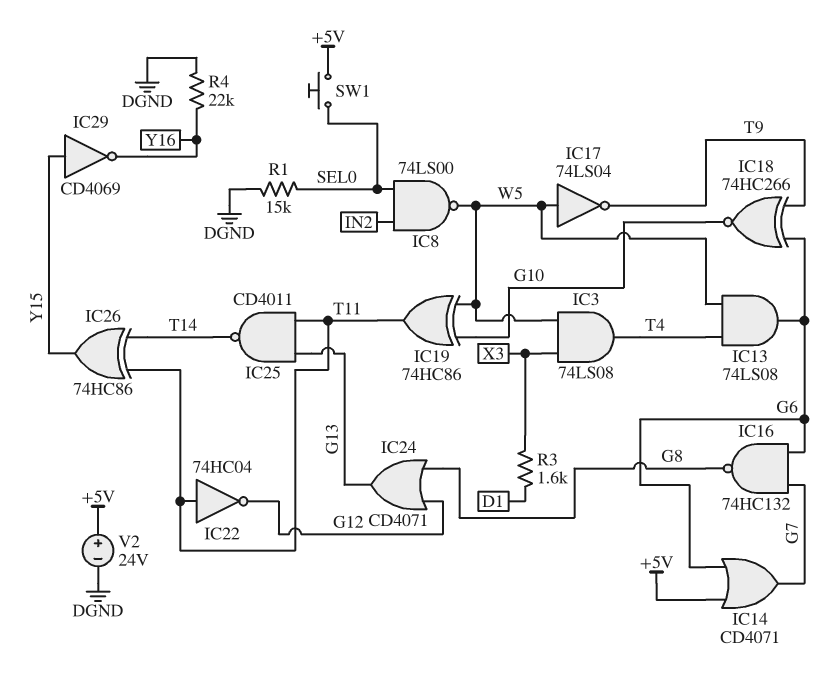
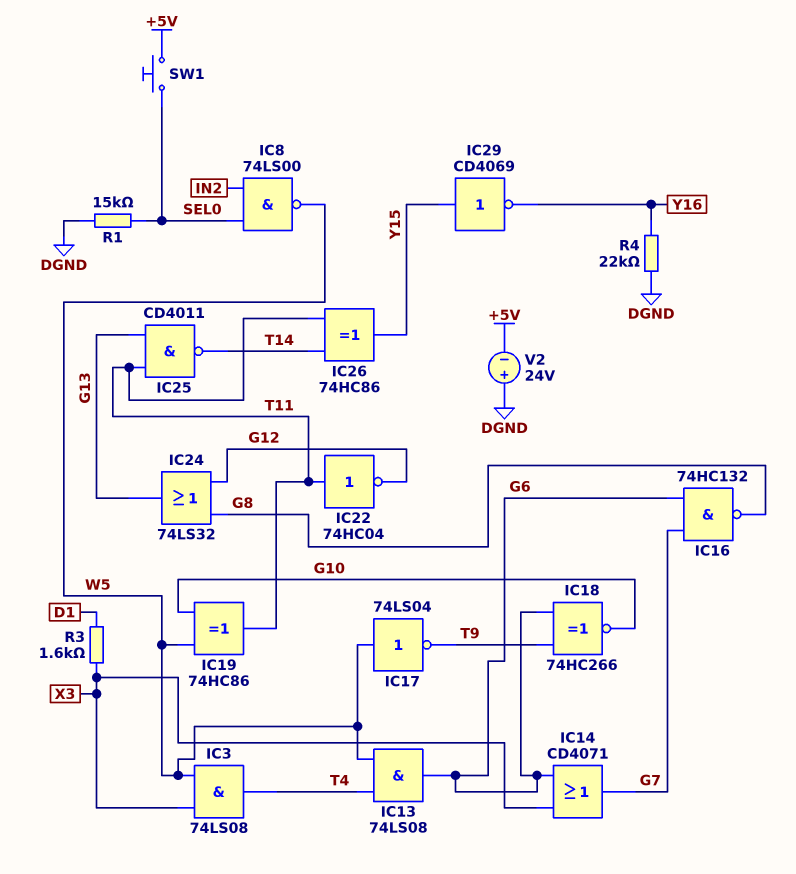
IC14: OR CD4071 (in +5V, in G6, out G7) -> OR CD4071 (in G6, in X3, out G7)
IC24: OR CD4071 (in G8, in G12, out G13) -> OR 74LS32 (in G8, in G12, out G13)
V2: 24V (plus +5V, minus DGND) -> 24V (plus DGND, minus +5V)

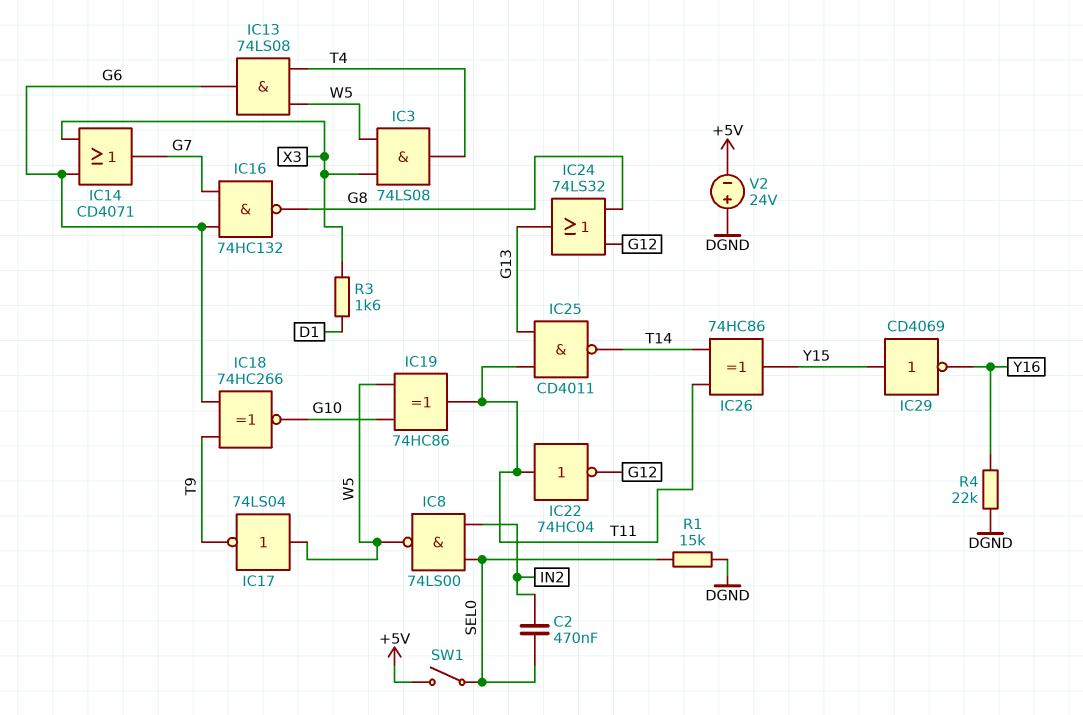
C2: none -> 470nF (IN2, SEL0)
SW1: button (+5V, SEL0) -> switch (+5V, SEL0)

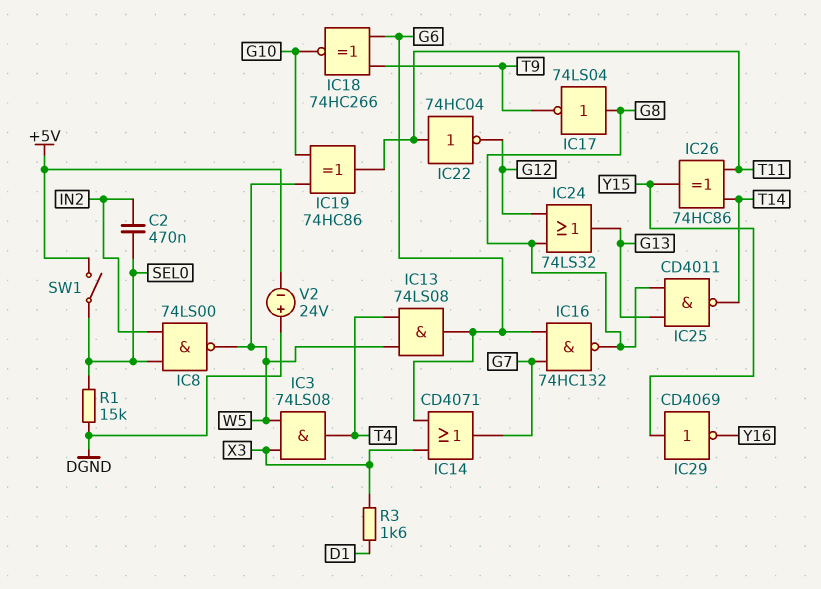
IC17: NOT 74LS04 (in W5, out T9) -> NOT 74LS04 (in G8, out T9)
IC25: NAND CD4011 (in G13, in T11, out T14) -> NAND CD4011 (in G8, in G13, out T14)
R4: 22k (DGND, Y16) -> none

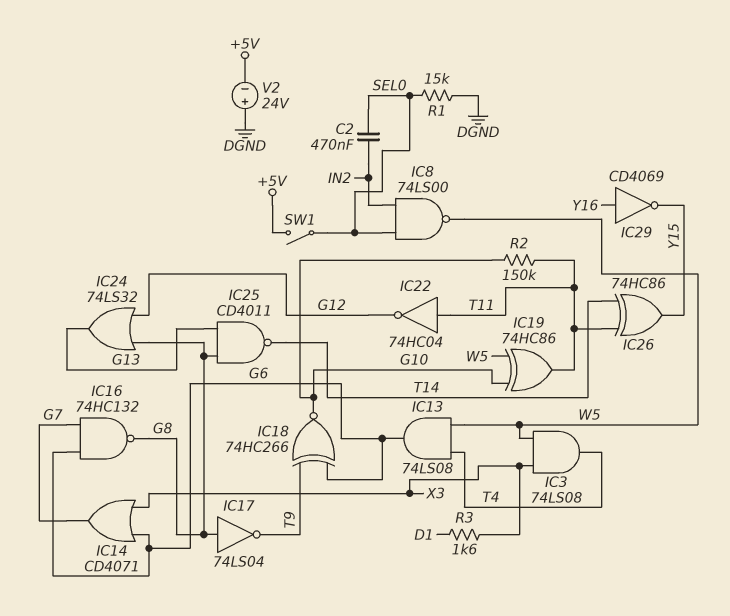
IC29: NOT CD4069 (in Y15, out Y16) -> NOT CD4069 (in Y16, out Y15)
R2: none -> 150k (G10, T11)

